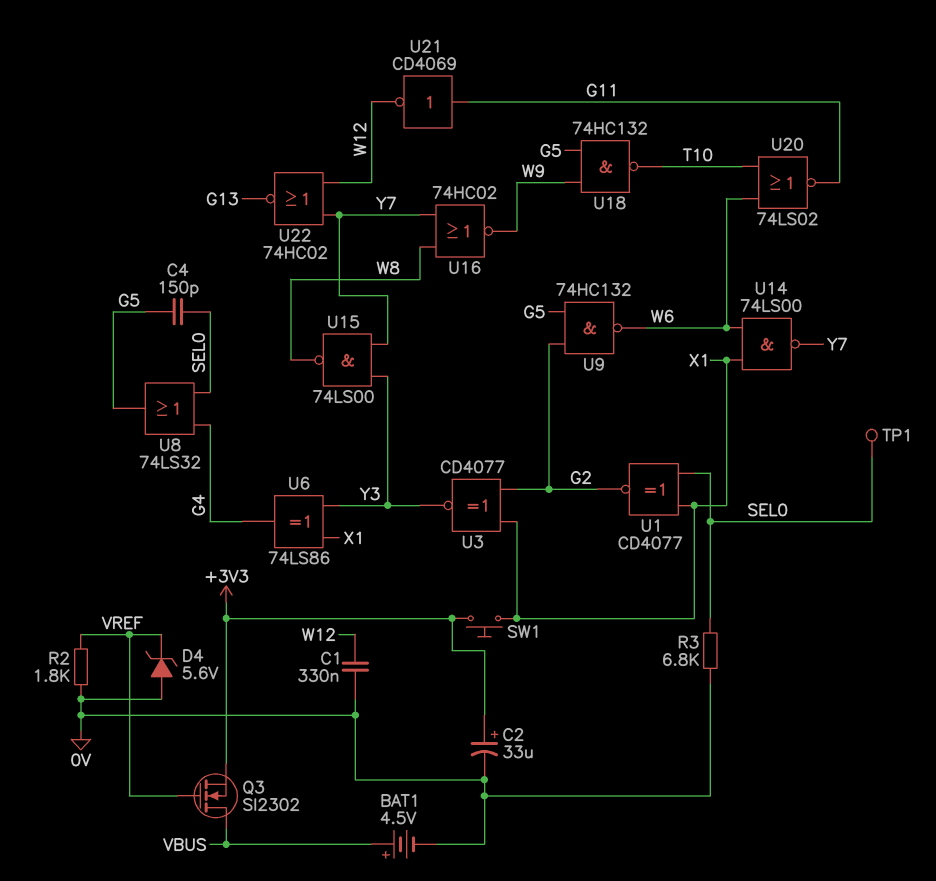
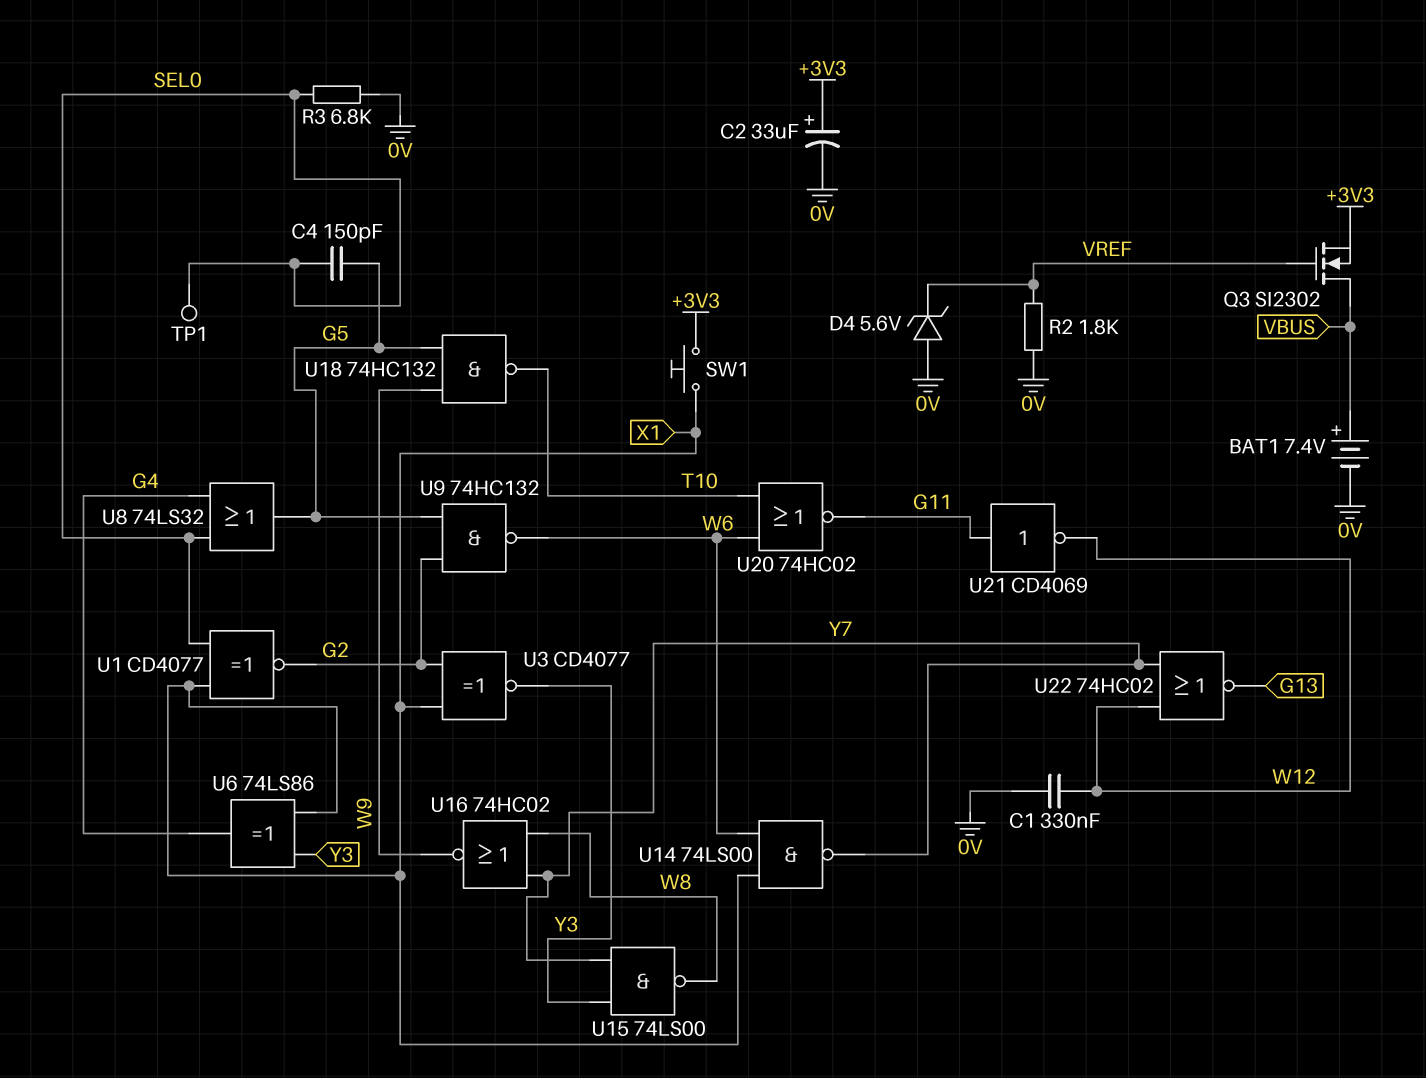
BAT1: 4.5V (plus VBUS, minus 0V) -> 7.4V (plus VBUS, minus 0V)
U20: NOR 74LS02 (in T10, in W6, out G11) -> NOR 74HC02 (in T10, in W6, out G11)

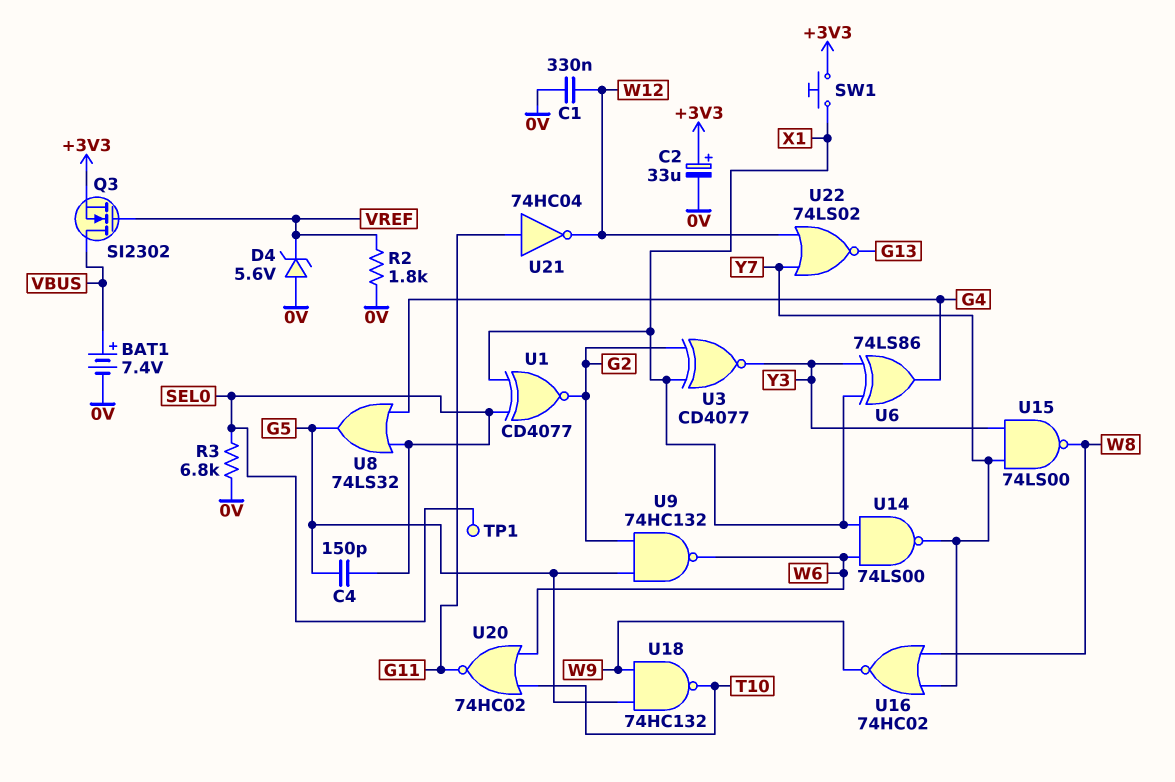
U21: NOT CD4069 (in G11, out W12) -> NOT 74HC04 (in G11, out W12)
U22: NOR 74HC02 (in W12, in Y7, out G13) -> NOR 74LS02 (in W12, in Y7, out G13)

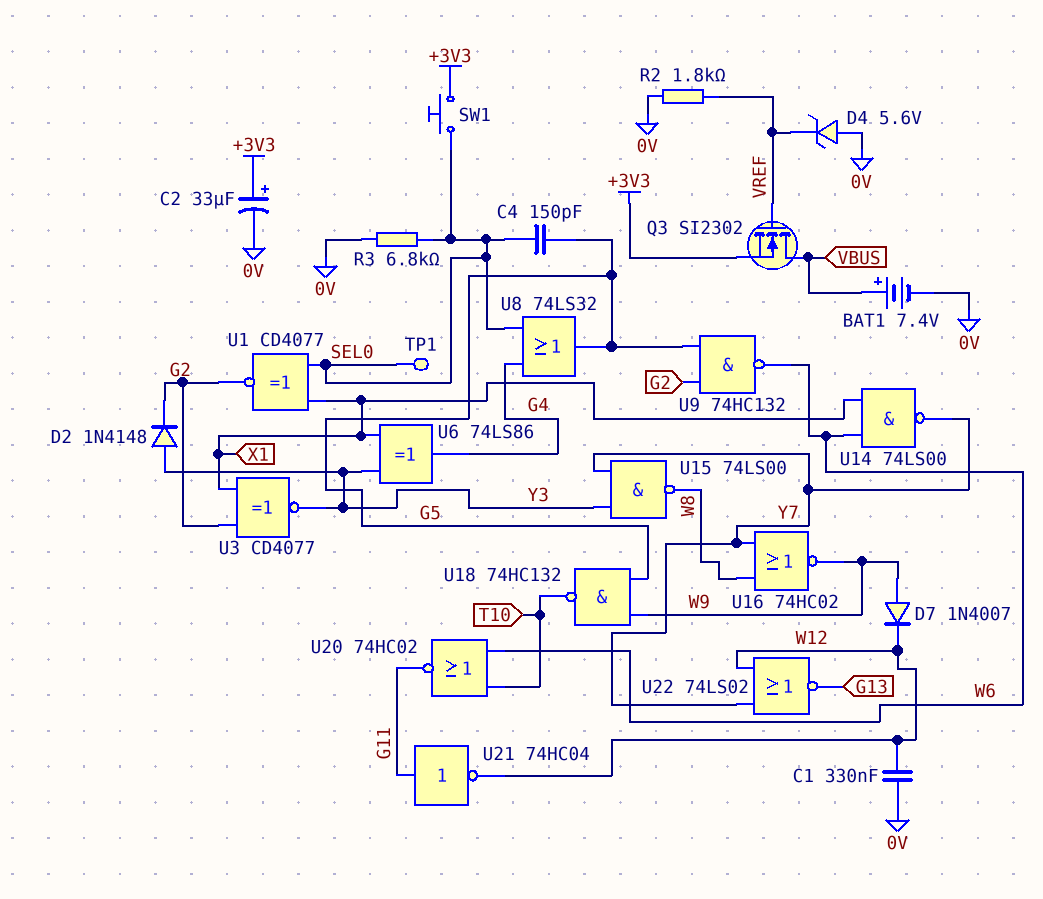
D2: none -> diode 1N4148 (A Y3, K G2)
D7: none -> diode 1N4007 (A W9, K W12)
SW1: button (+3V3, X1) -> button (+3V3, SEL0)

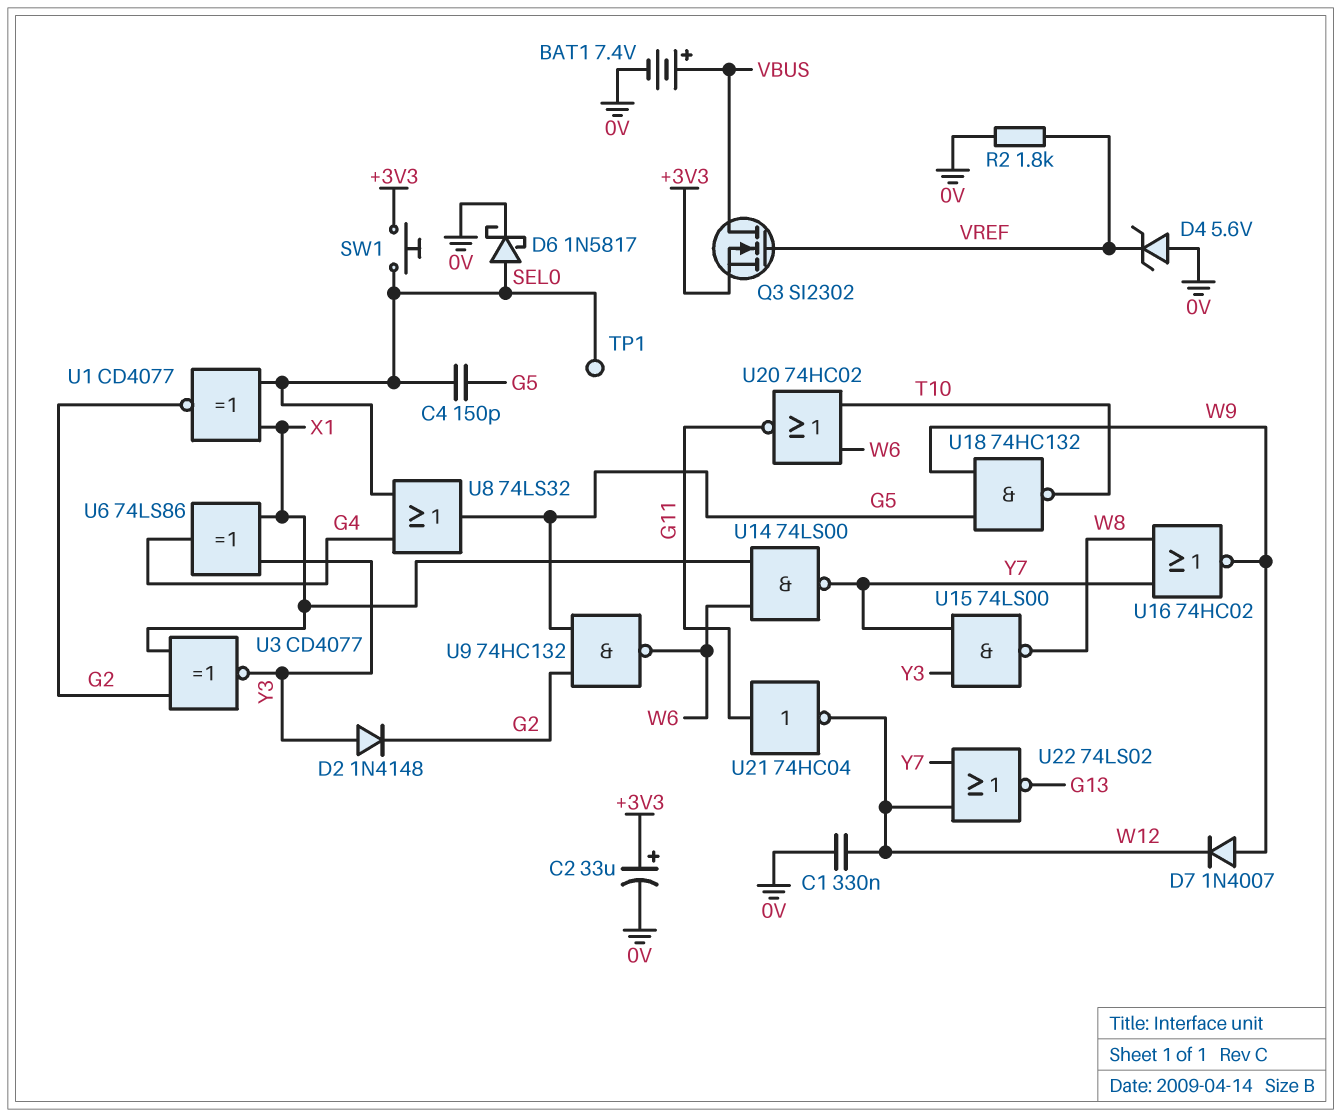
D6: none -> schottky 1N5817 (A SEL0, K 0V)
R3: 6.8k (0V, SEL0) -> none

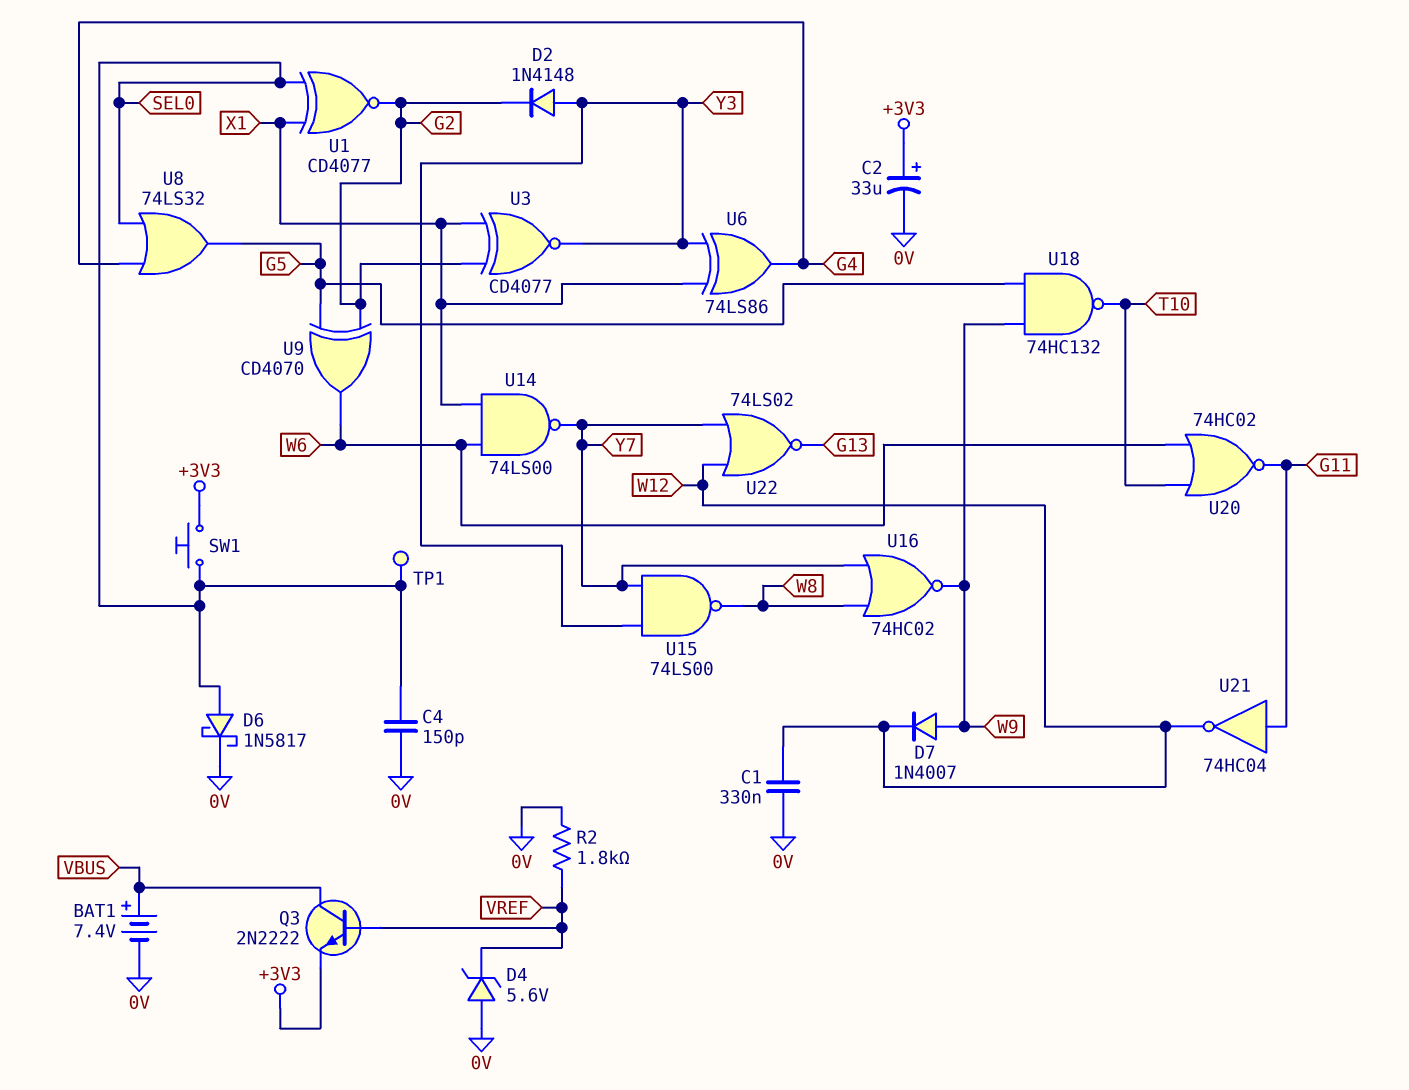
C4: 150pF (G5, SEL0) -> 150pF (0V, SEL0)
Q3: NMOS SI2302 (G VREF, D VBUS, S +3V3) -> NPN 2N2222 (B VREF, C VBUS, E +3V3)
U9: NAND 74HC132 (in G2, in G5, out W6) -> XOR CD4070 (in G2, in G5, out W6)

